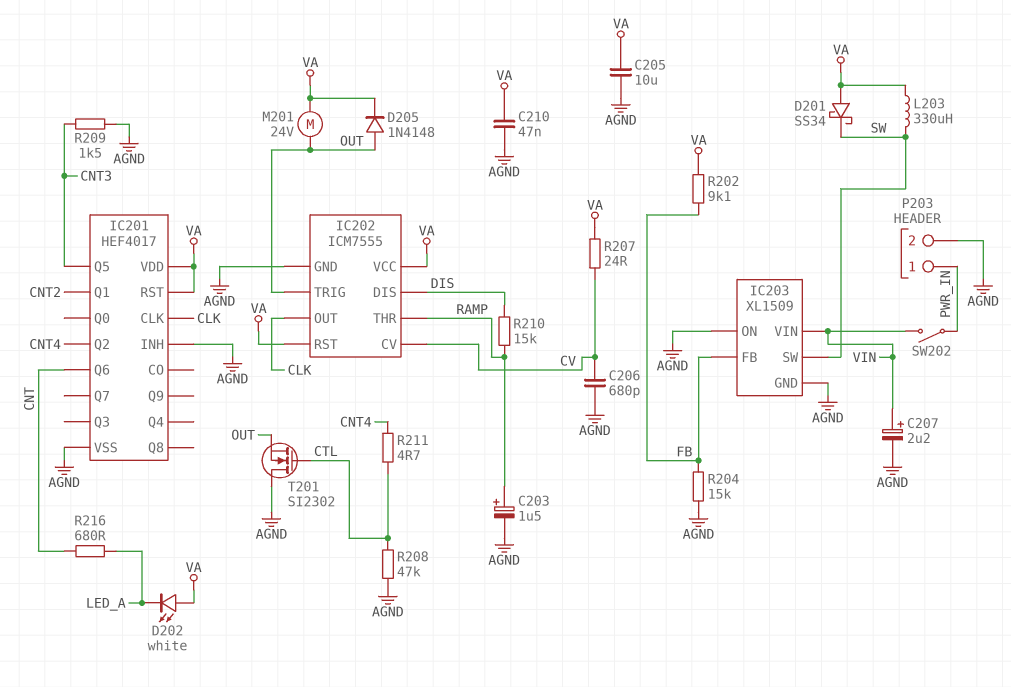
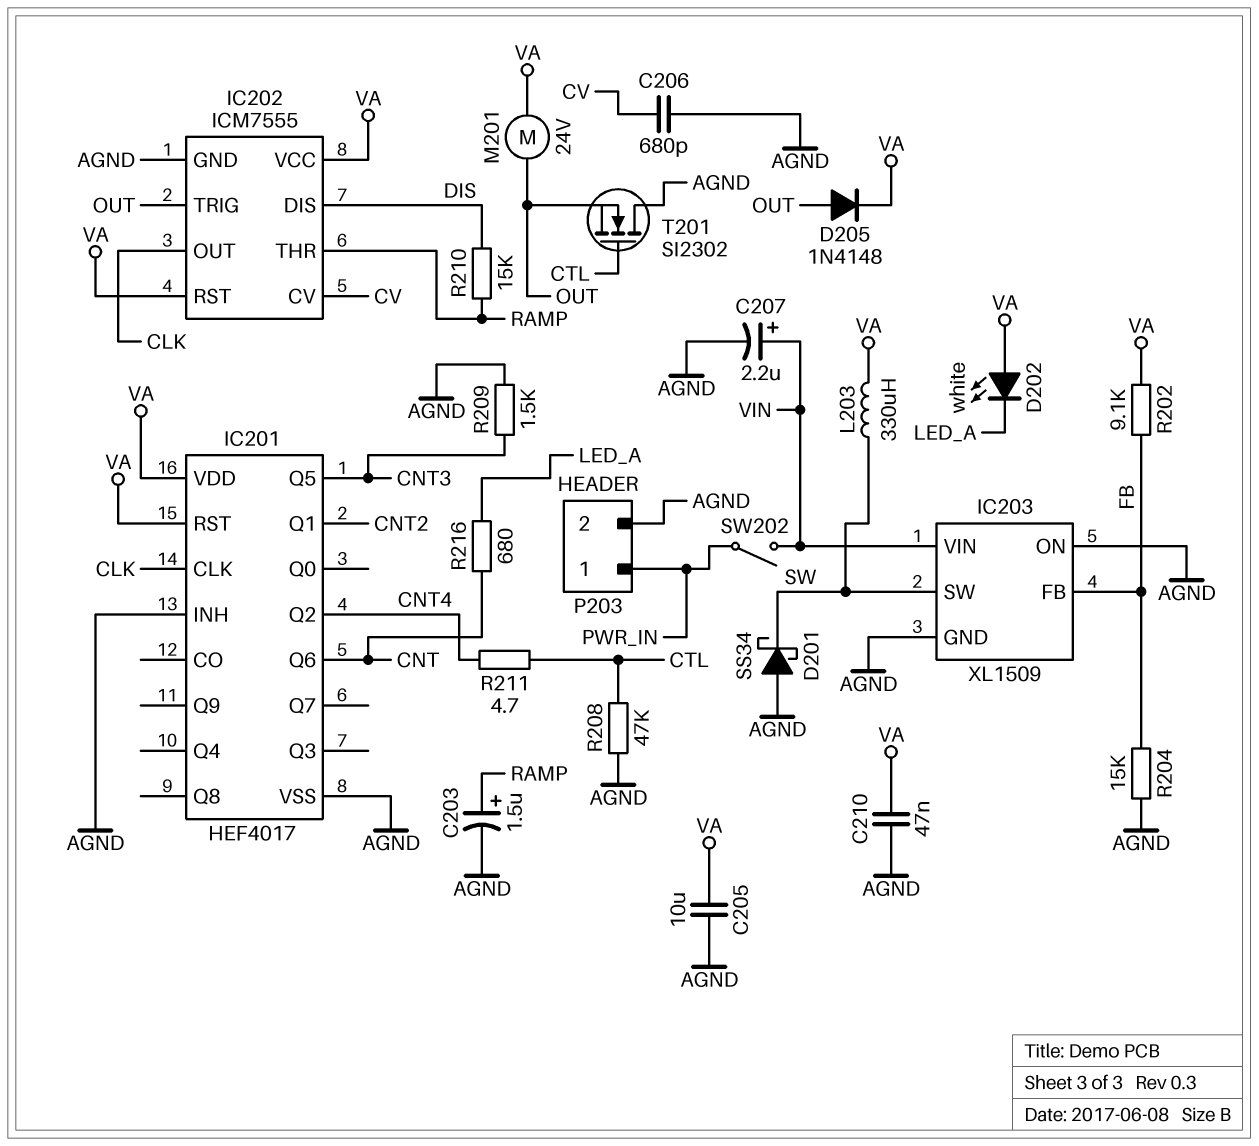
D201: schottky SS34 (A VA, K SW) -> schottky SS34 (A AGND, K SW)
R207: 24 (CV, VA) -> none

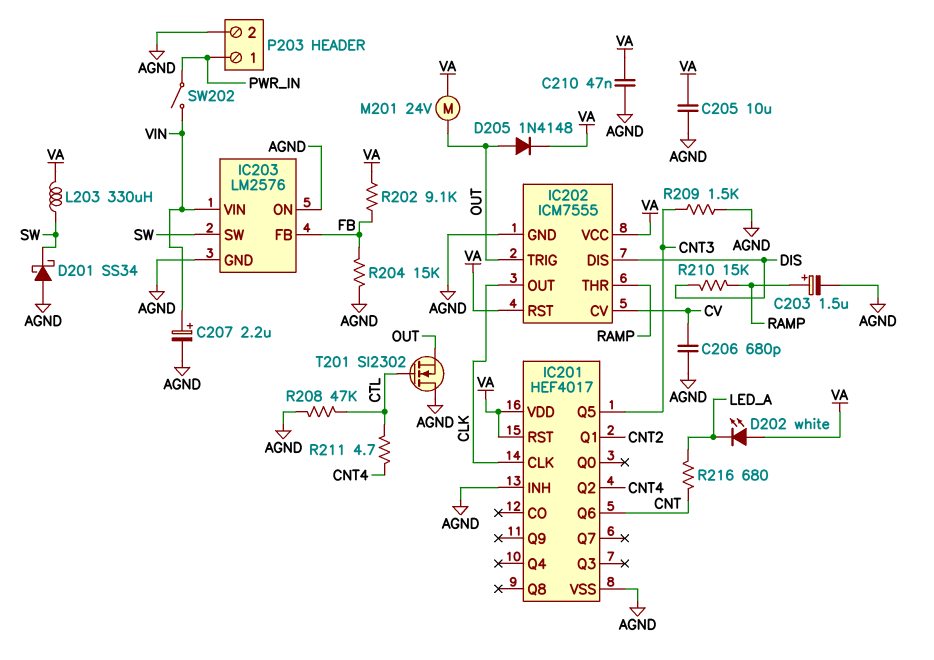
IC203: XL1509 -> LM2576

